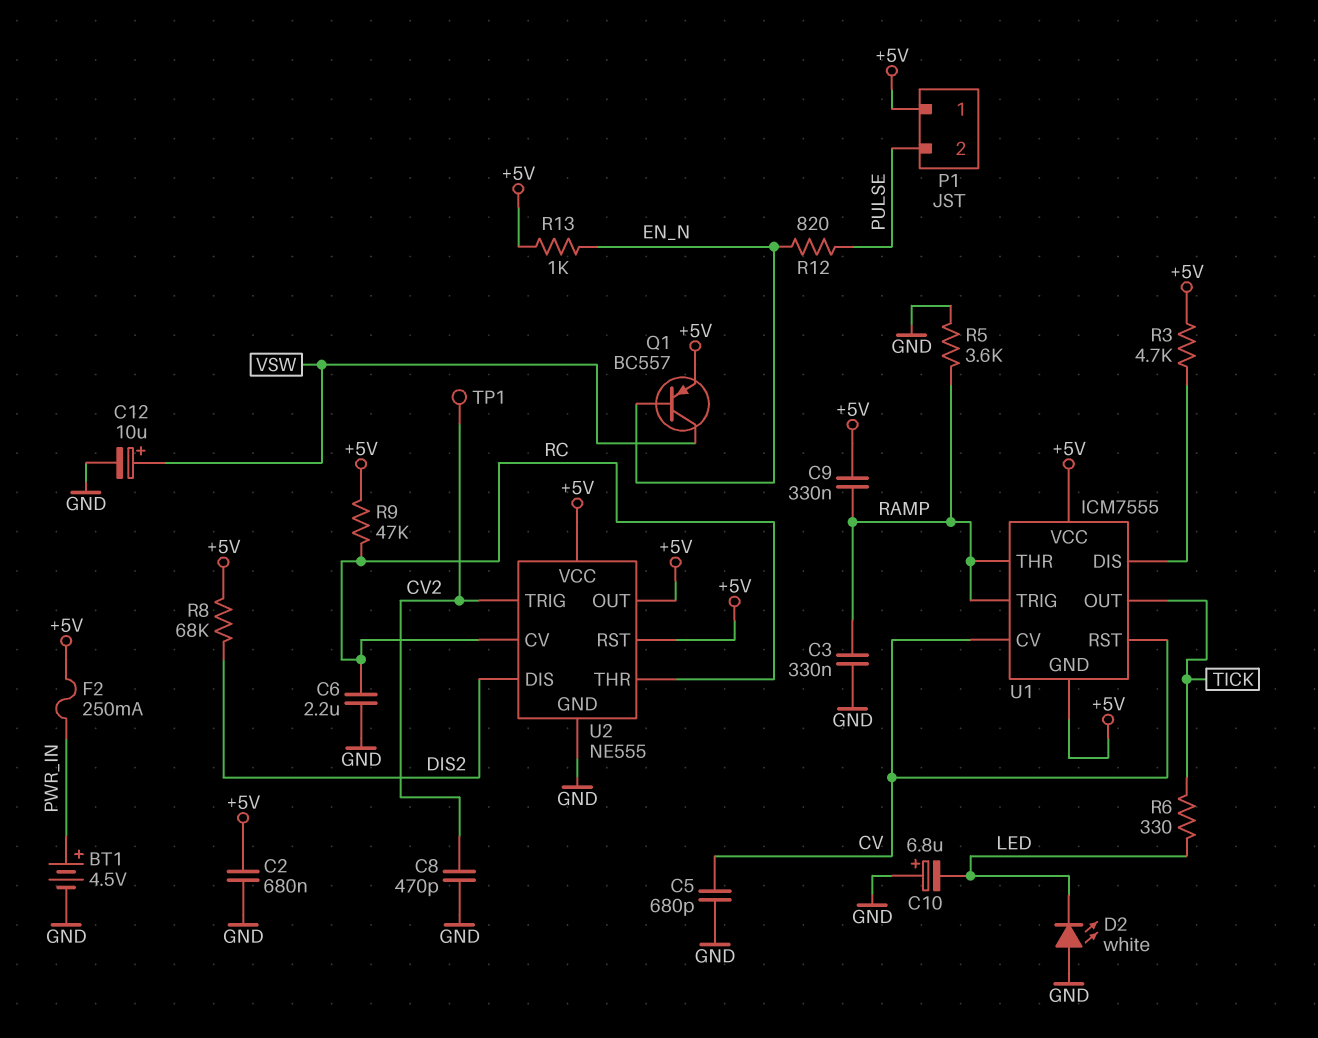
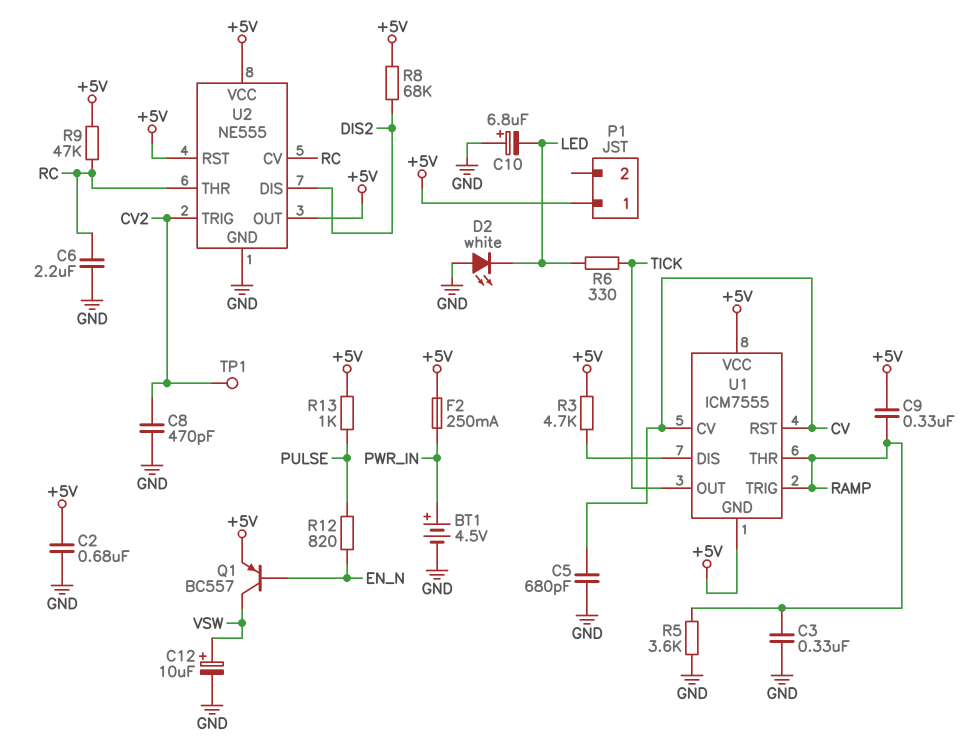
P1 pin 2: PULSE -> none
R13: 1k (+5V, EN_N) -> 1k (+5V, PULSE)

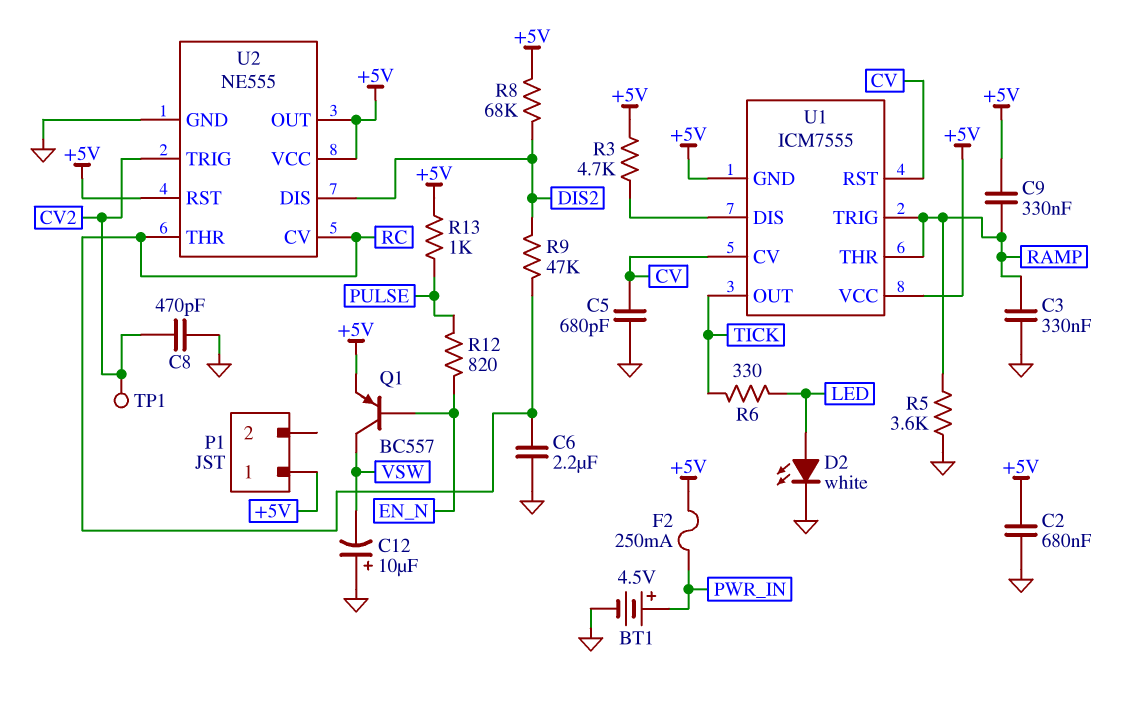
C10: 6.8uF (plus GND, minus LED) -> none
C12: 10uF (plus VSW, minus GND) -> 10uF (plus GND, minus VSW)
D2: LED white (A GND, K LED) -> LED white (A LED, K GND)
R9: 47k (+5V, RC) -> 47k (DIS2, RC)

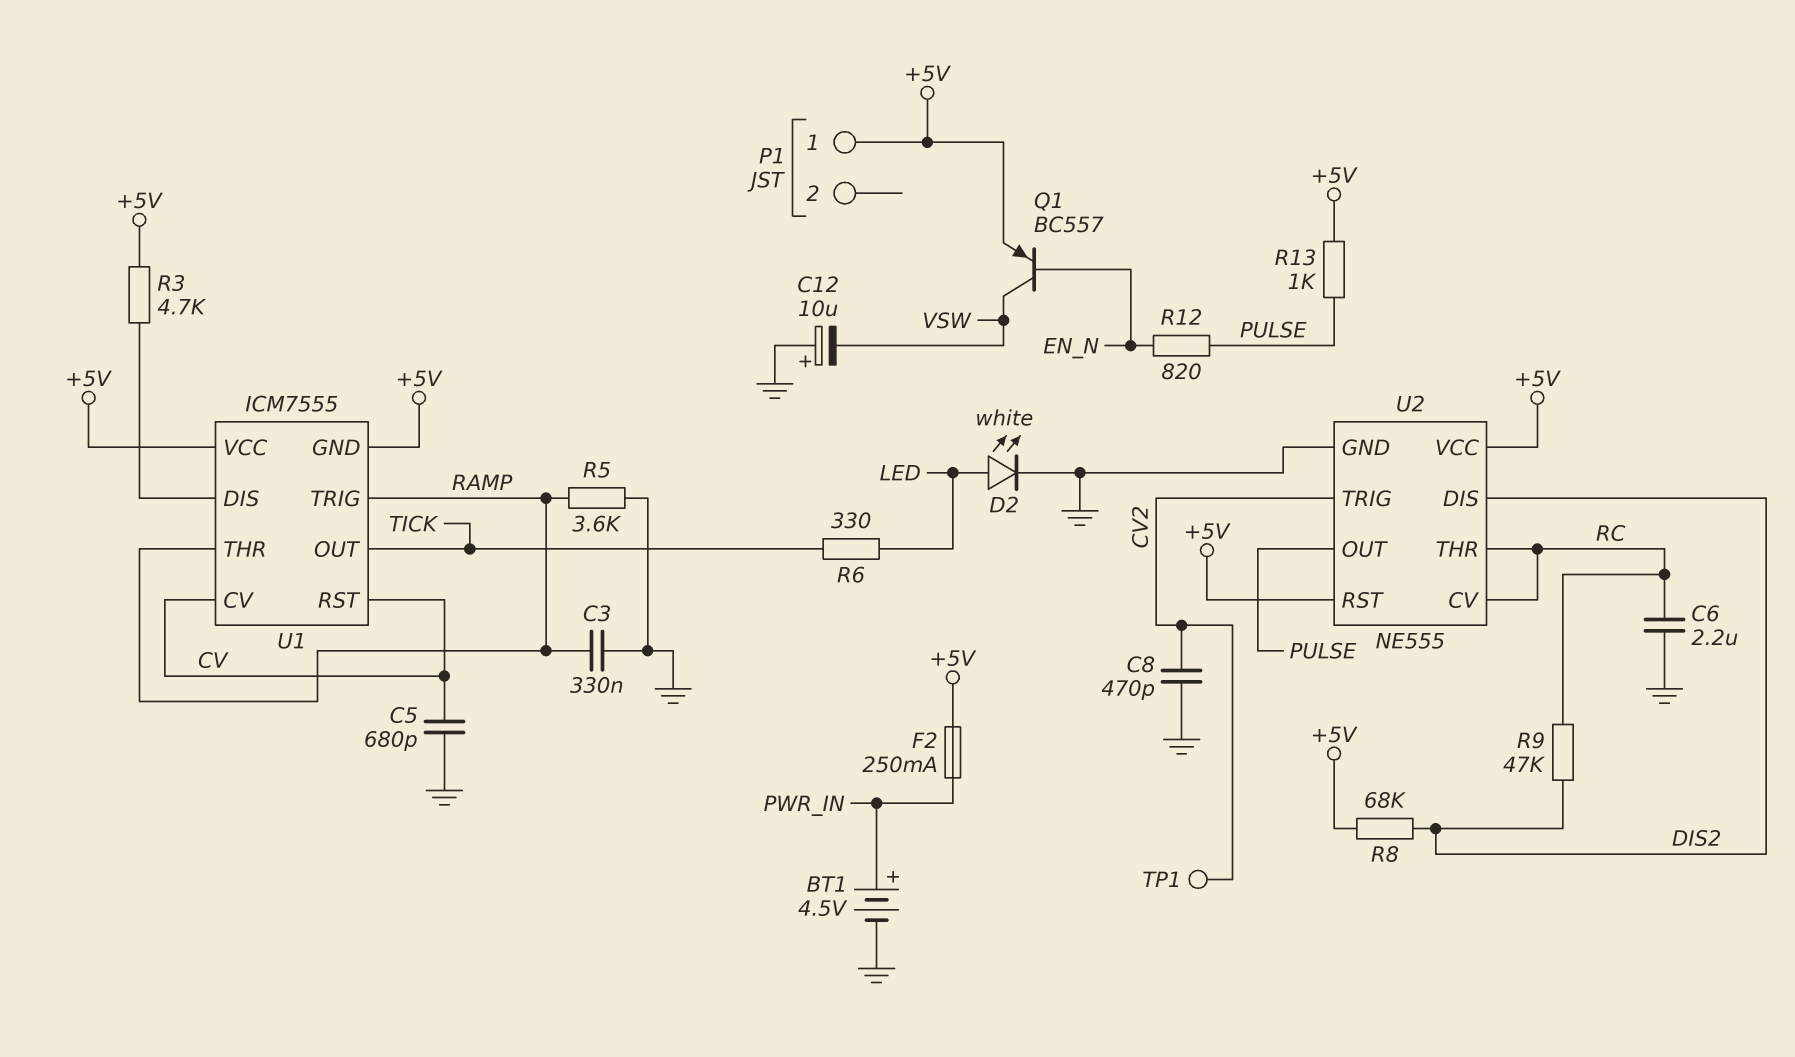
C2: 680nF (+5V, GND) -> none
C9: 330nF (+5V, RAMP) -> none
U2 pin OUT: +5V -> PULSE

